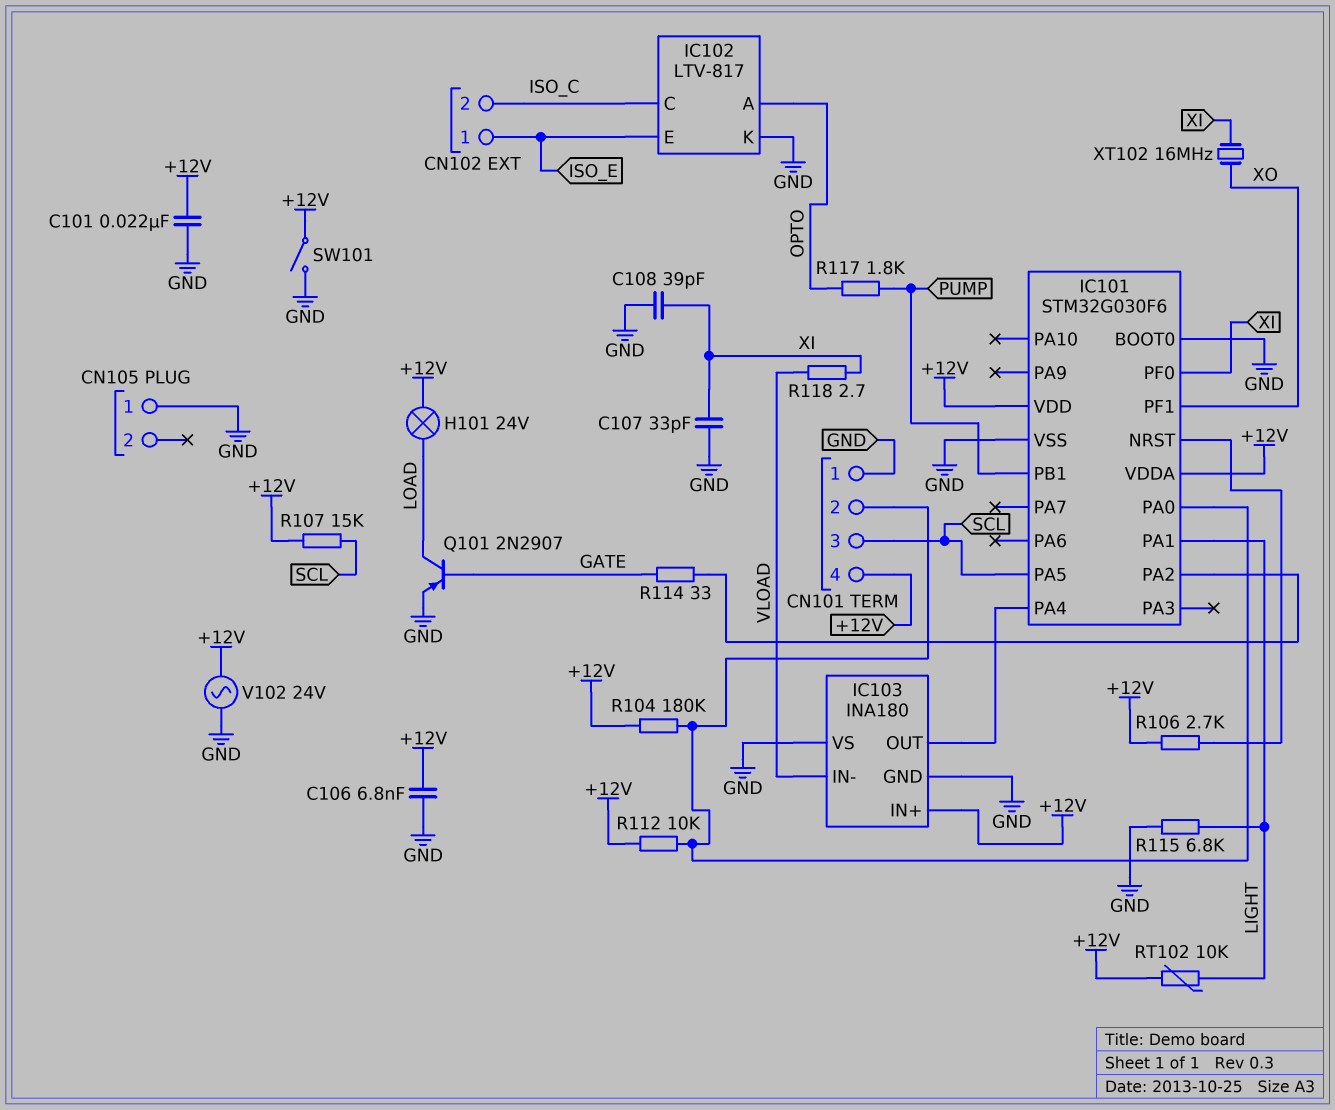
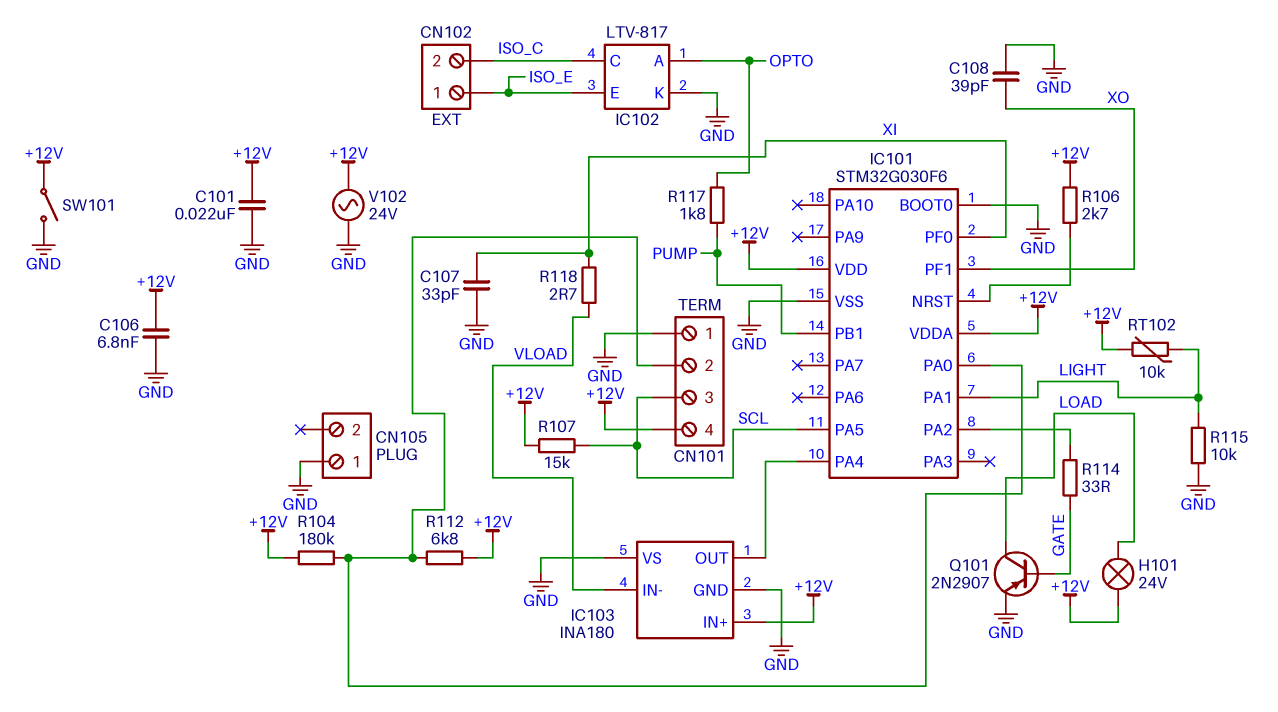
C108: 39pF (GND, XI) -> 39pF (GND, XO)
R112: 10k (+12V, CN101/2) -> 6.8k (+12V, CN101/2)
R115: 6.8k (GND, LIGHT) -> 10k (GND, LIGHT)
XT102: 16MHz (XI, XO) -> none

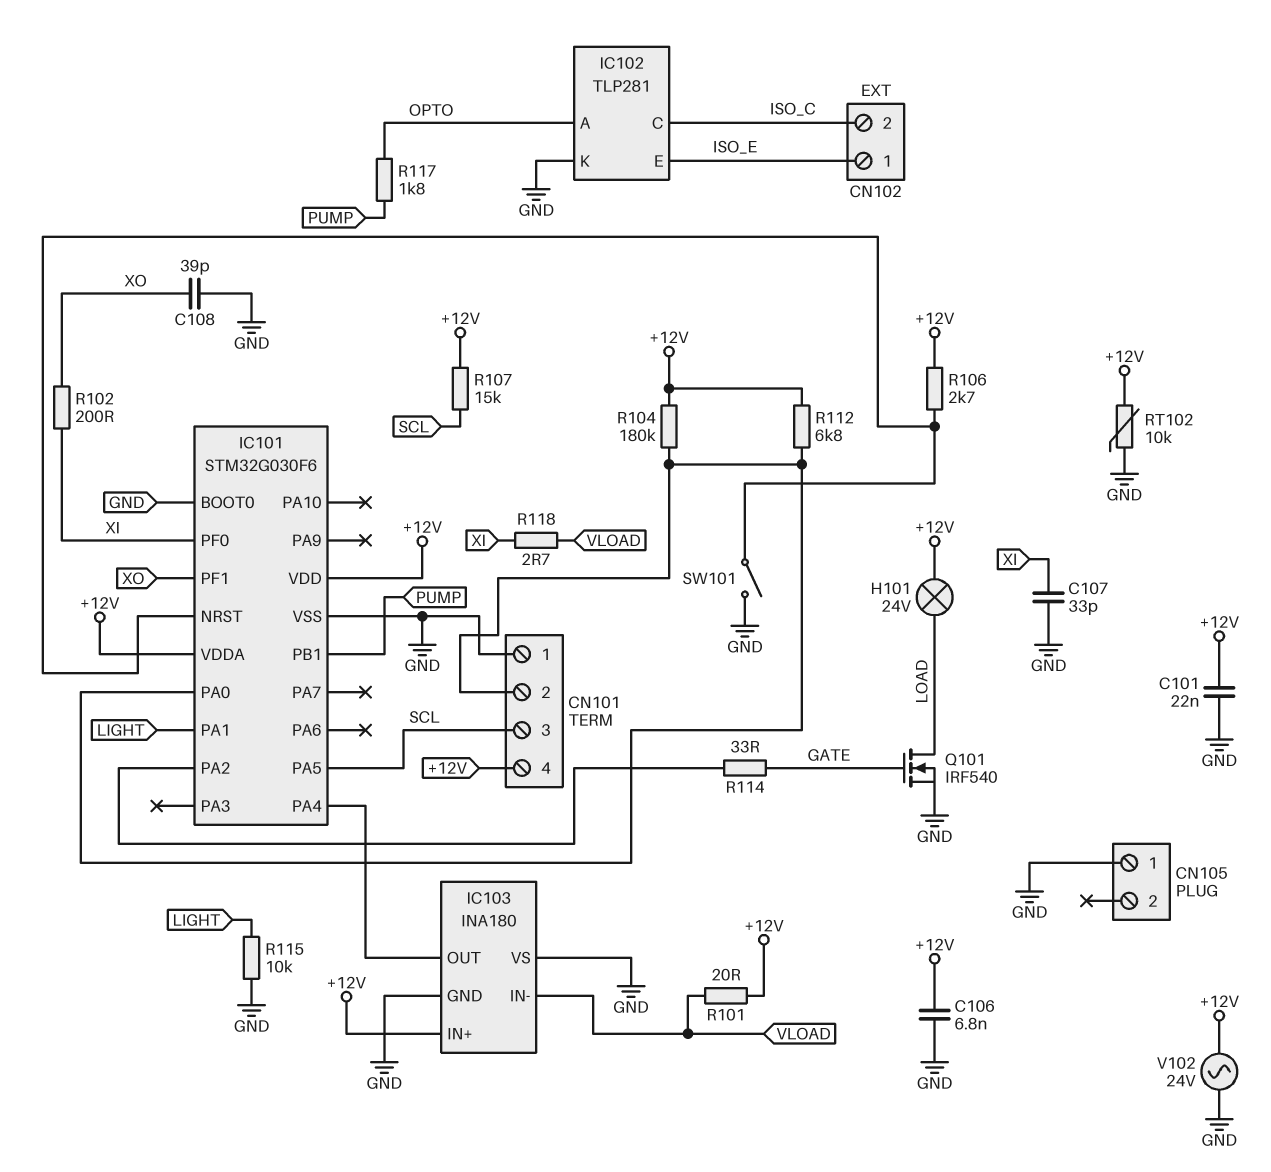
IC102: LTV-817 -> TLP281
Q101: PNP 2N2907 (B GATE, C LOAD, E GND) -> NMOS IRF540 (G GATE, D LOAD, S GND)
R101: none -> 20 (+12V, VLOAD)
R102: none -> 200 (XI, XO)
RT102: 10k (+12V, LIGHT) -> 10k (+12V, GND)
SW101: switch (+12V, GND) -> switch (GND, IC101/NRST)

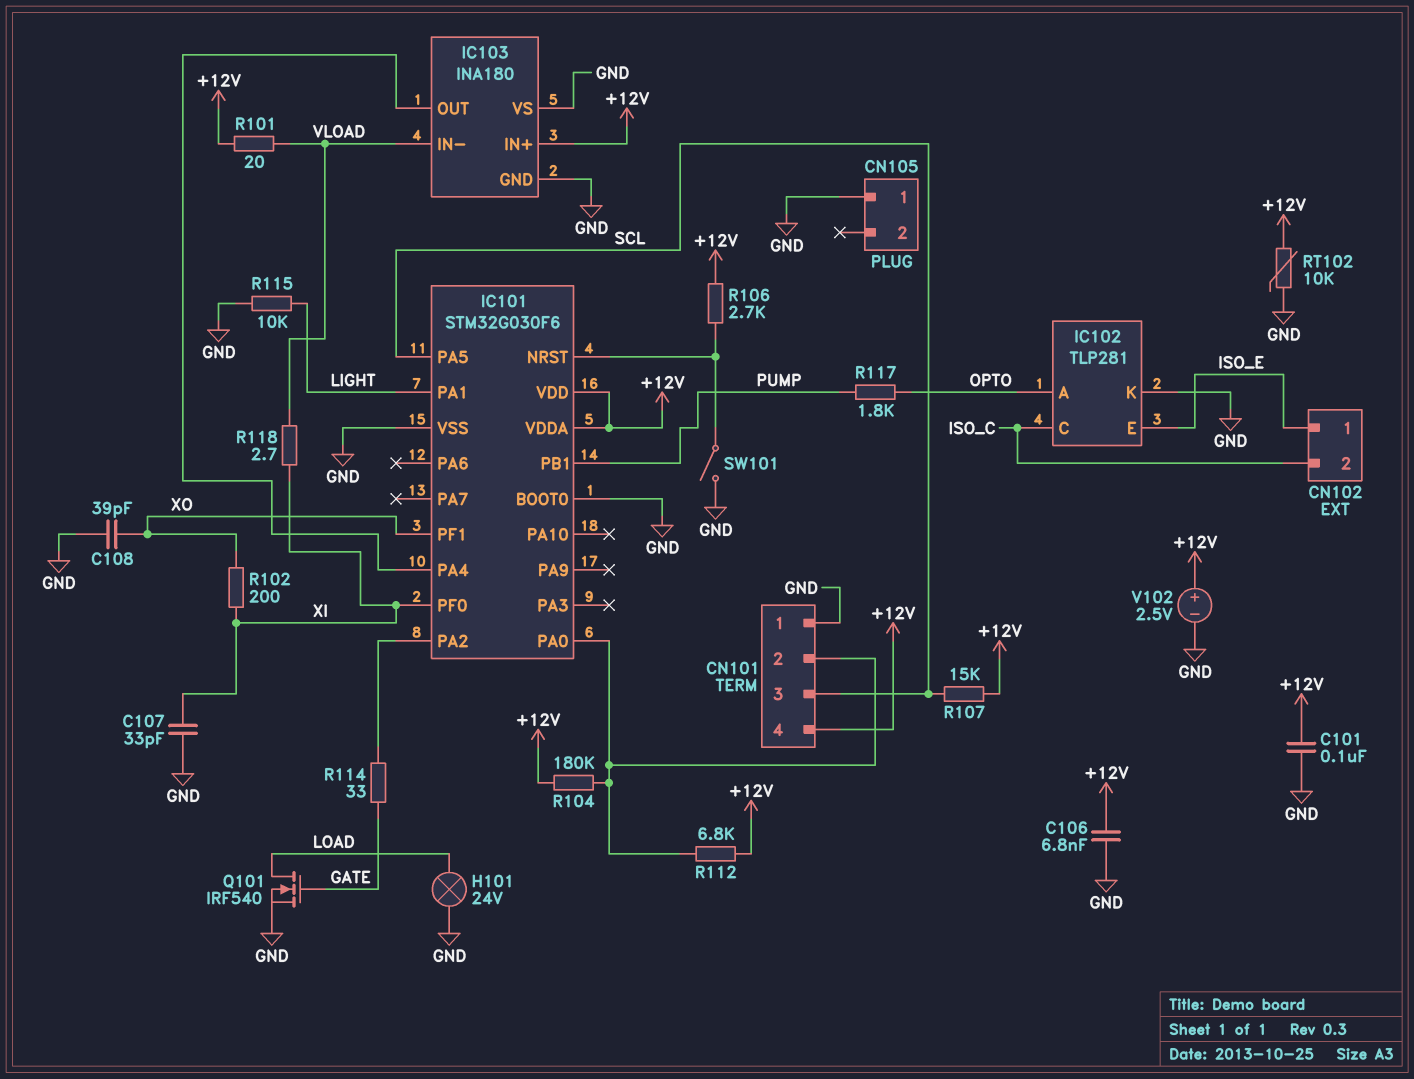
C101: 22nF (+12V, GND) -> 100nF (+12V, GND)
H101: lamp 24V (+12V, LOAD) -> lamp 24V (GND, LOAD)
V102: AC 24V (+12V, GND) -> 2.5V (plus +12V, minus GND)

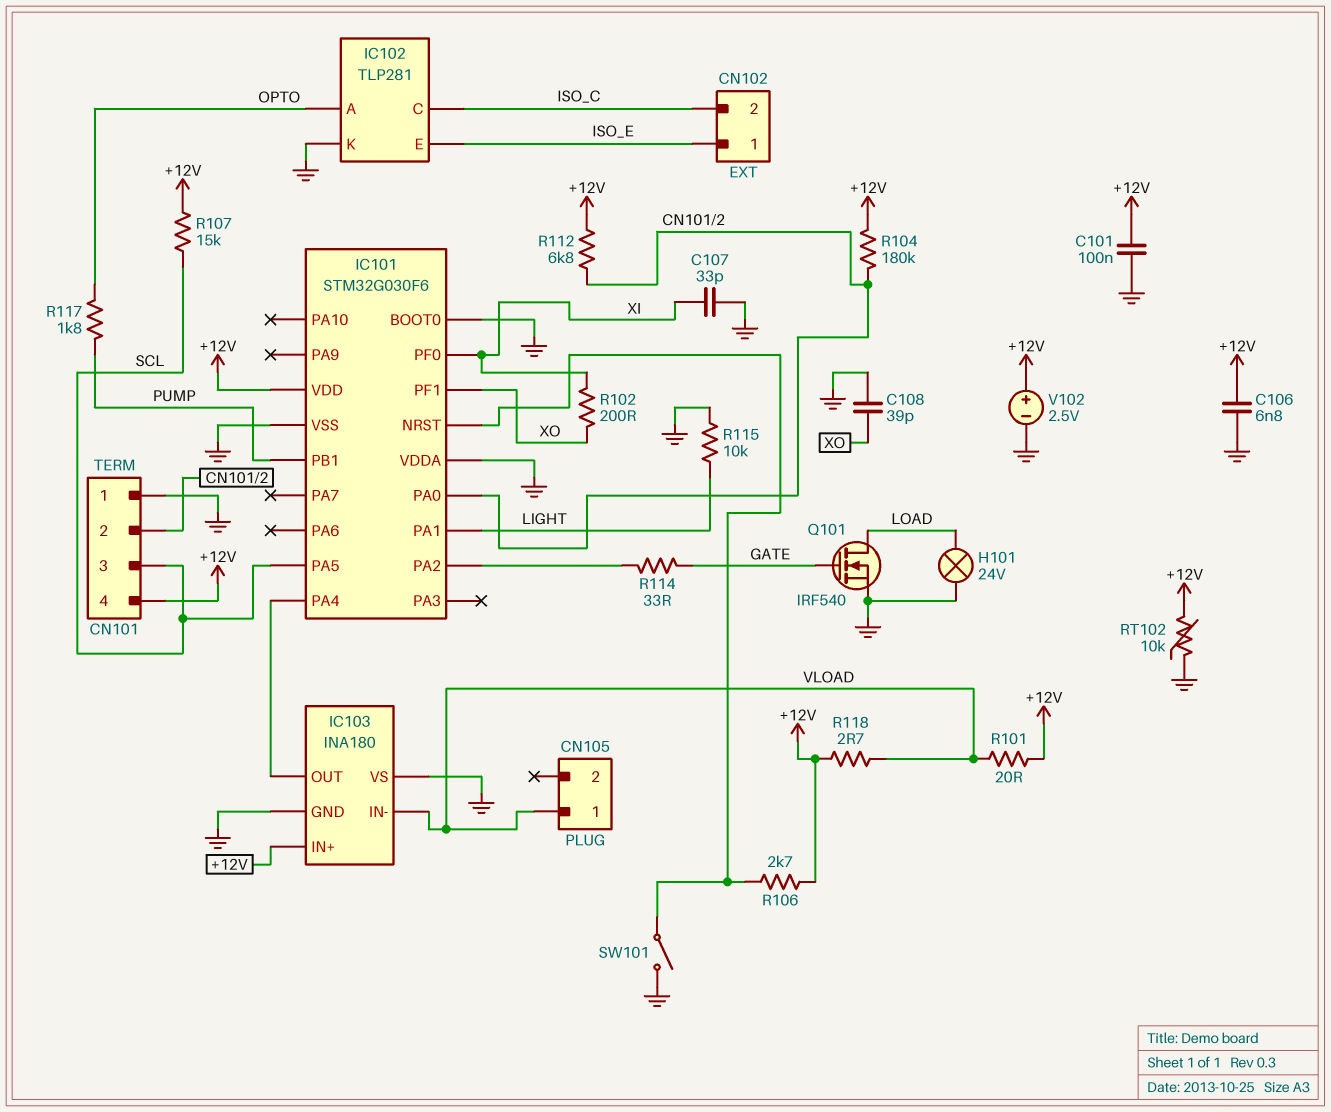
CN105 pin 1: GND -> VLOAD
IC101 pin VDDA: +12V -> GND
R118: 2.7 (VLOAD, XI) -> 2.7 (+12V, VLOAD)

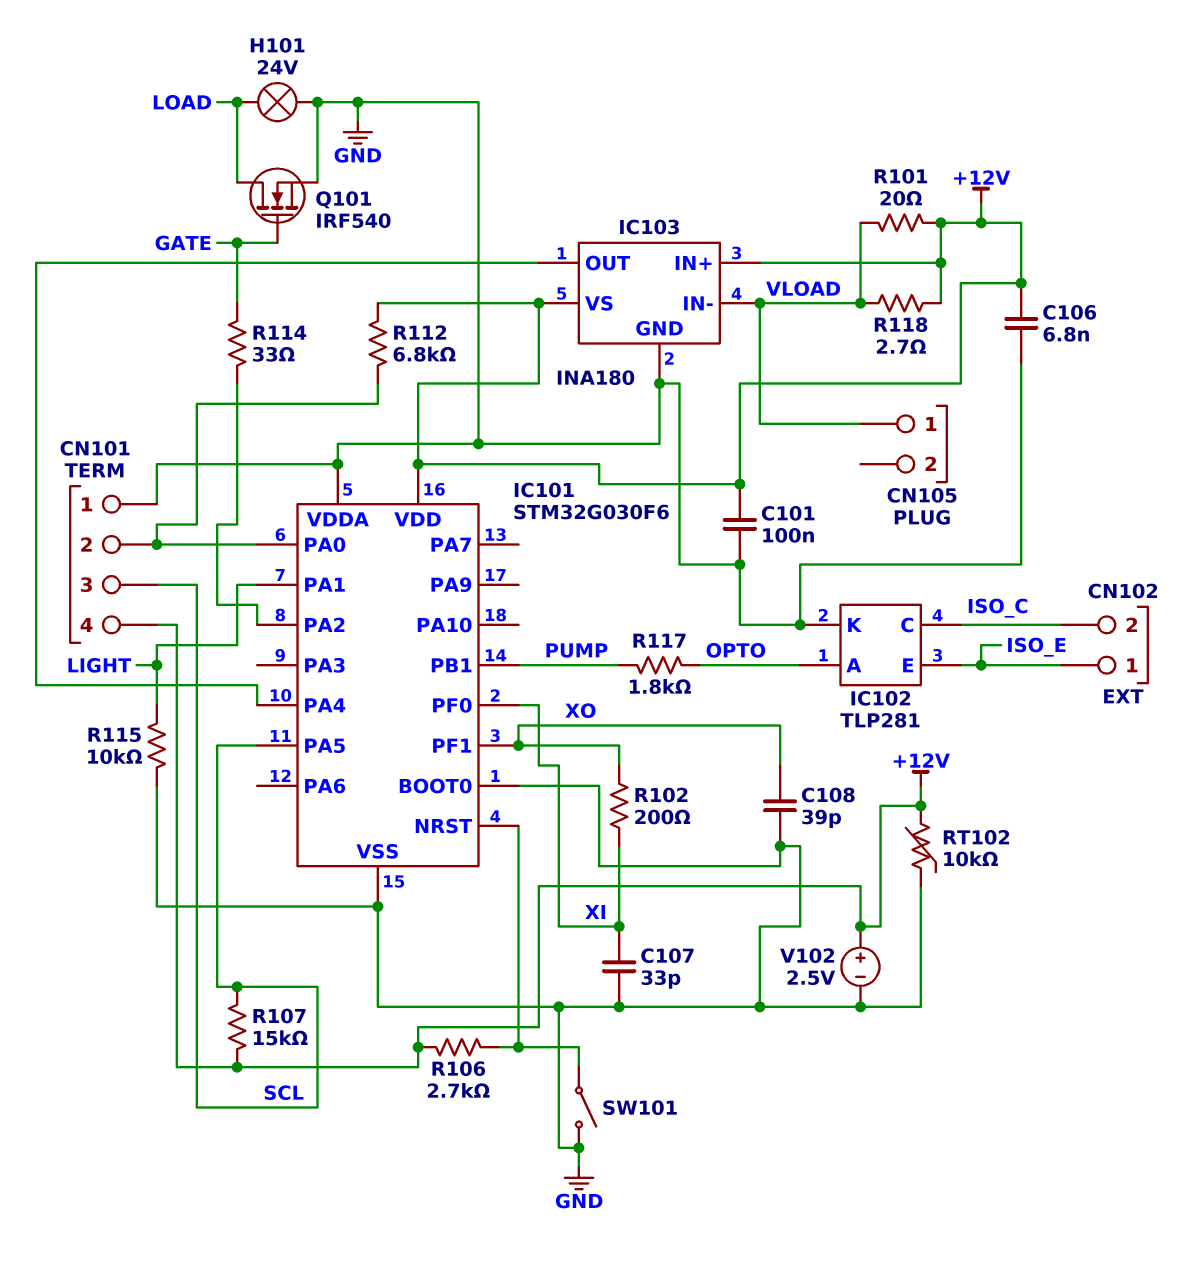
IC103 pin VS: GND -> +12V
R104: 180k (+12V, CN101/2) -> none

